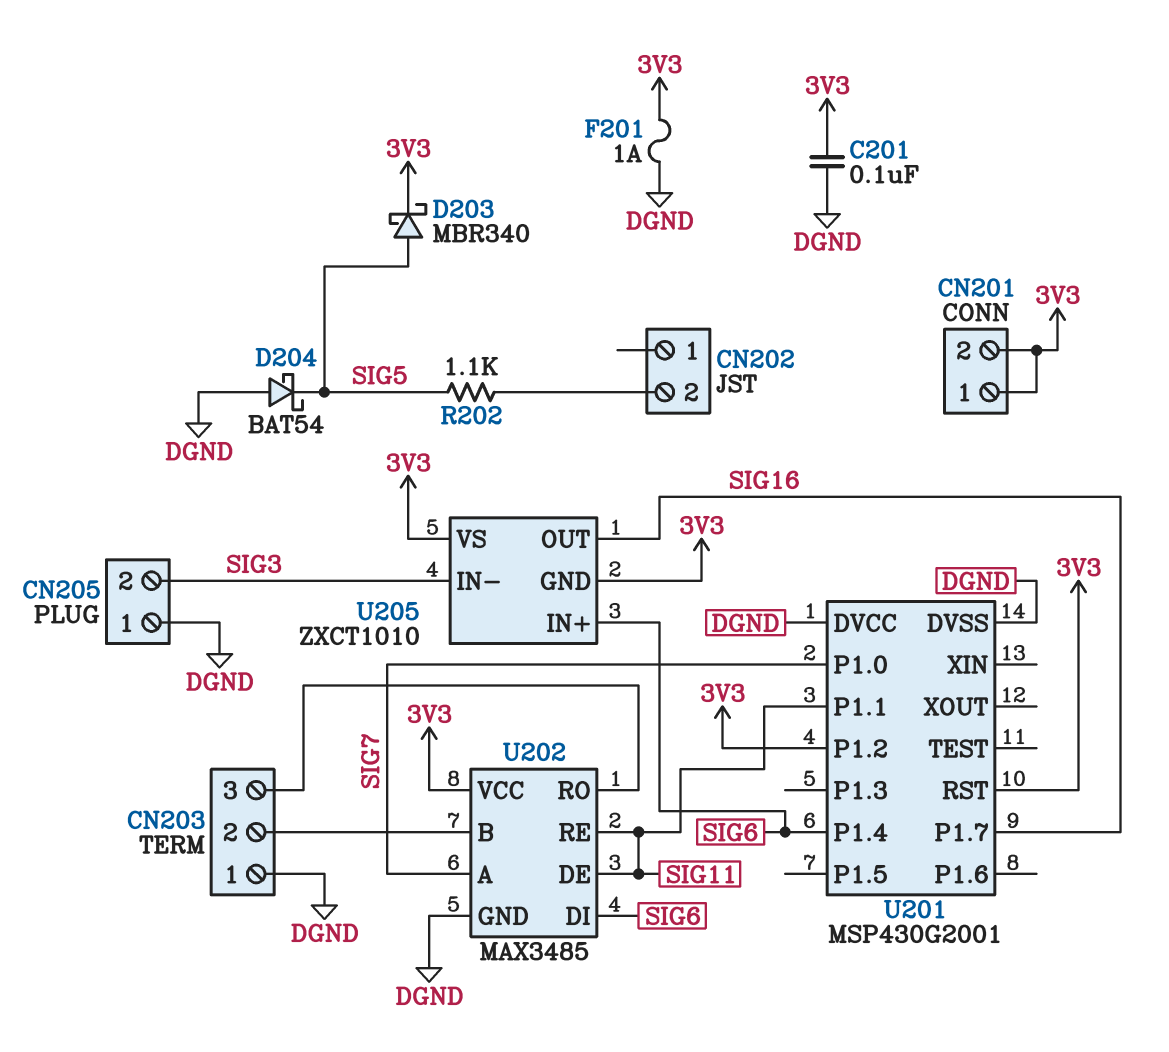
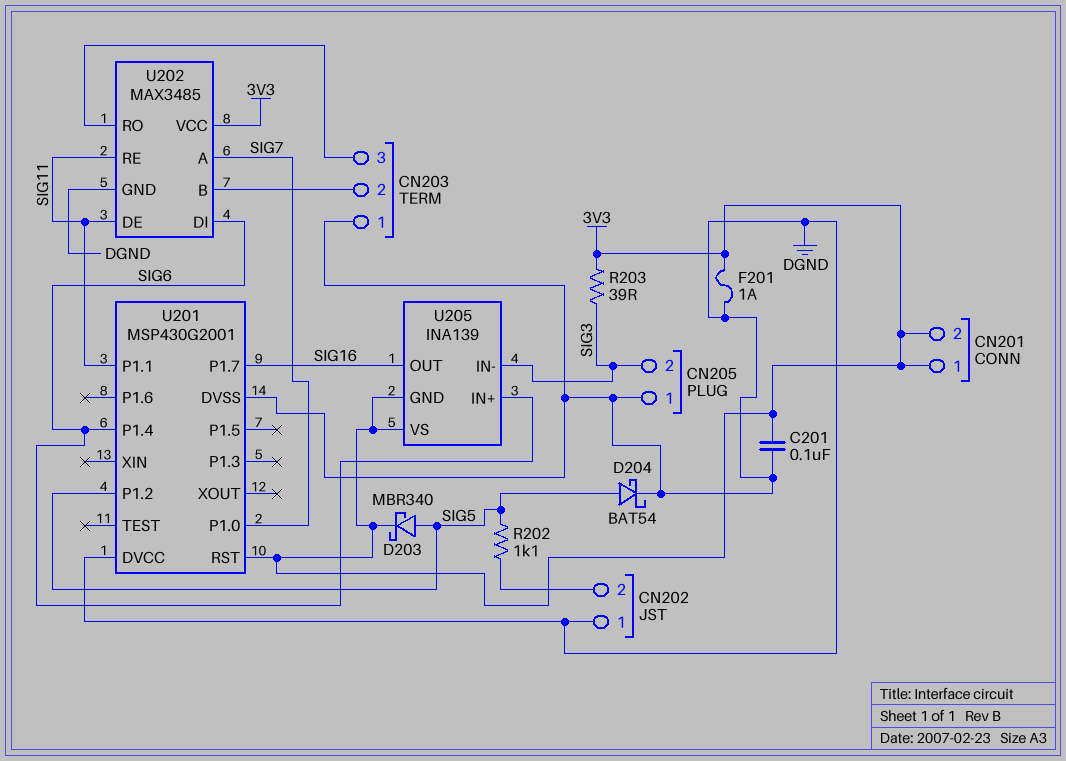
CN202 pin 1: none -> DGND
D204: schottky BAT54 (A DGND, K SIG5) -> schottky BAT54 (A SIG5, K DGND)
R203: none -> 39 (3V3, SIG3)
U201 pin P1.2: 3V3 -> SIG5
U205: ZXCT1010 -> INA139

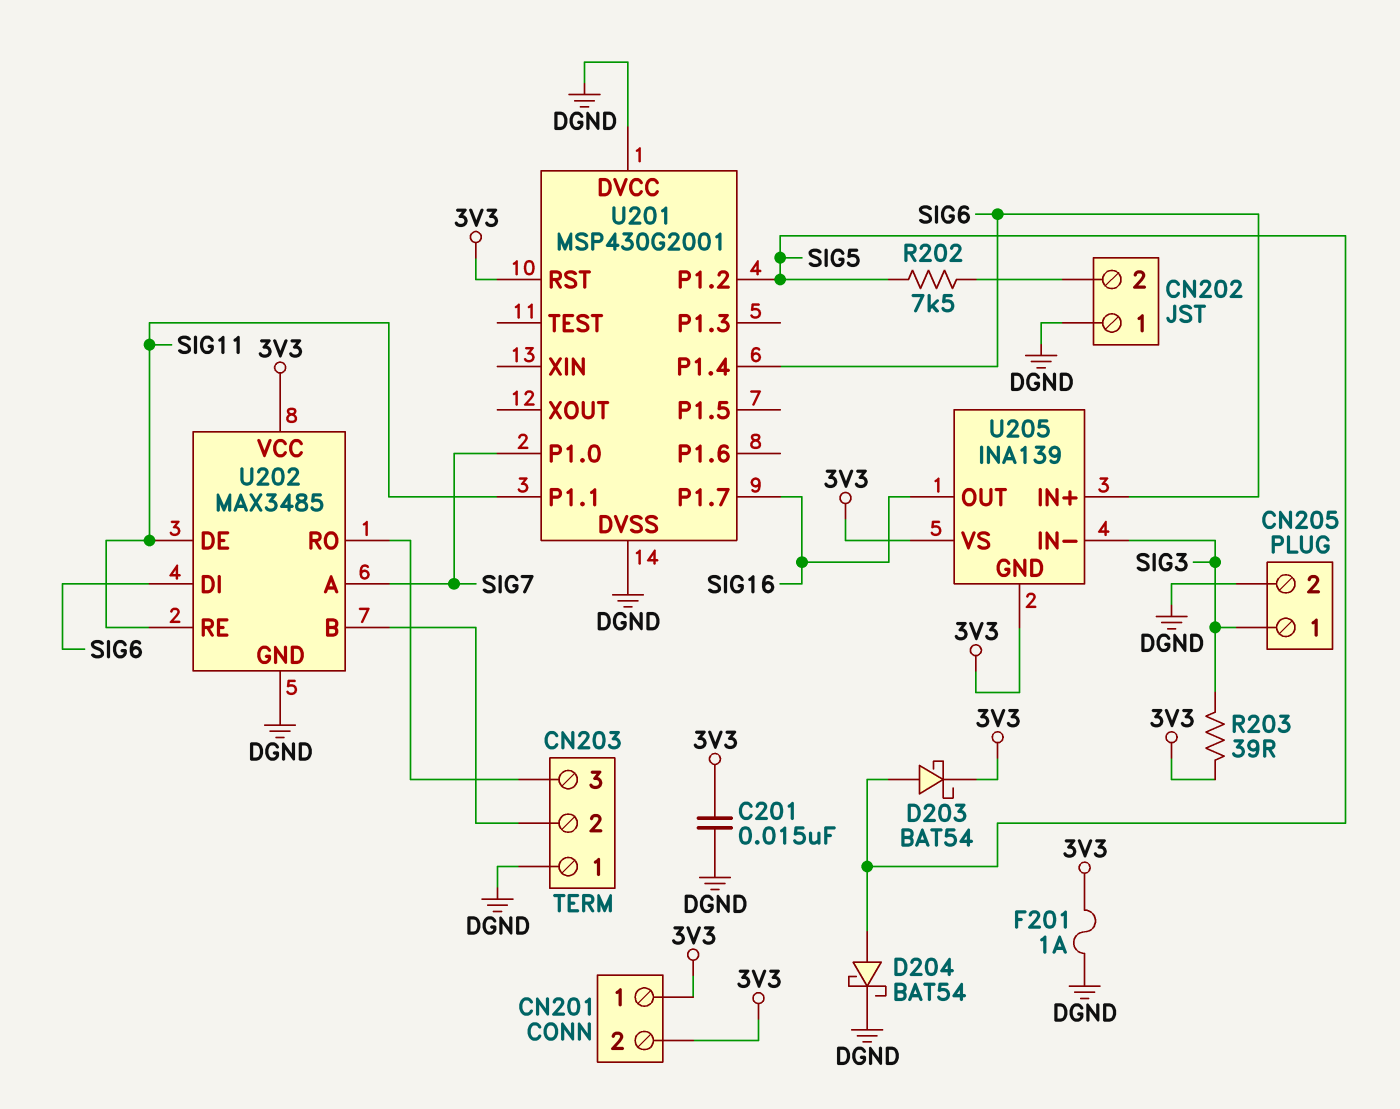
C201: 100nF (3V3, DGND) -> 15nF (3V3, DGND)
CN205 pin 1: DGND -> SIG3
CN205 pin 2: SIG3 -> DGND
D203: schottky MBR340 (A SIG5, K 3V3) -> schottky BAT54 (A SIG5, K 3V3)
R202: 1.1k (CN202/2, SIG5) -> 7.5k (CN202/2, SIG5)

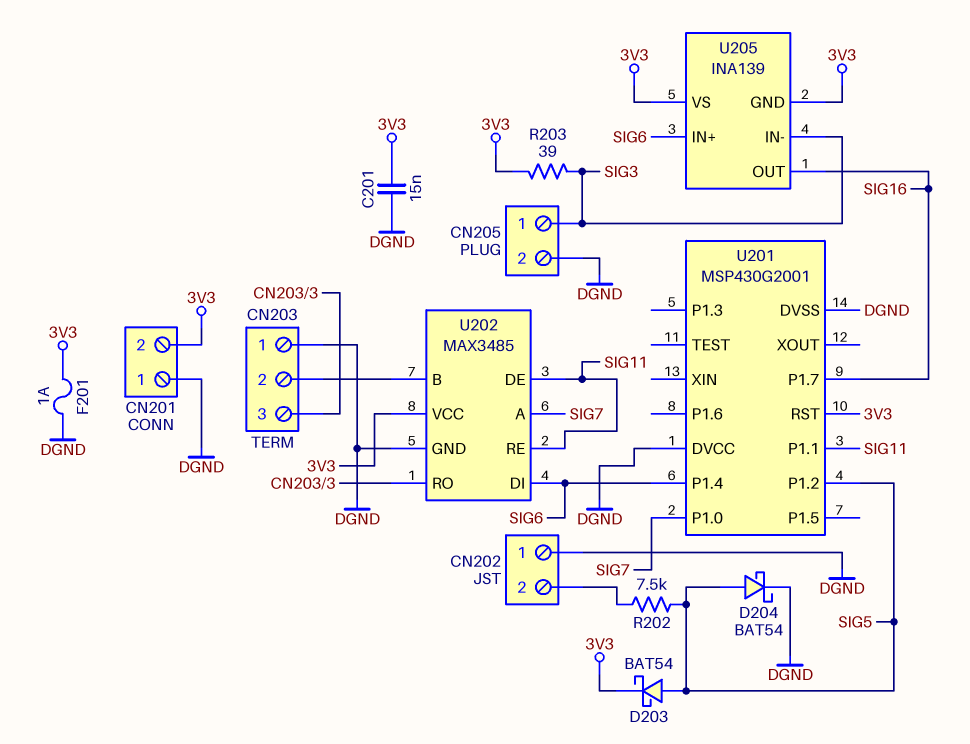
CN201 pin 1: 3V3 -> DGND

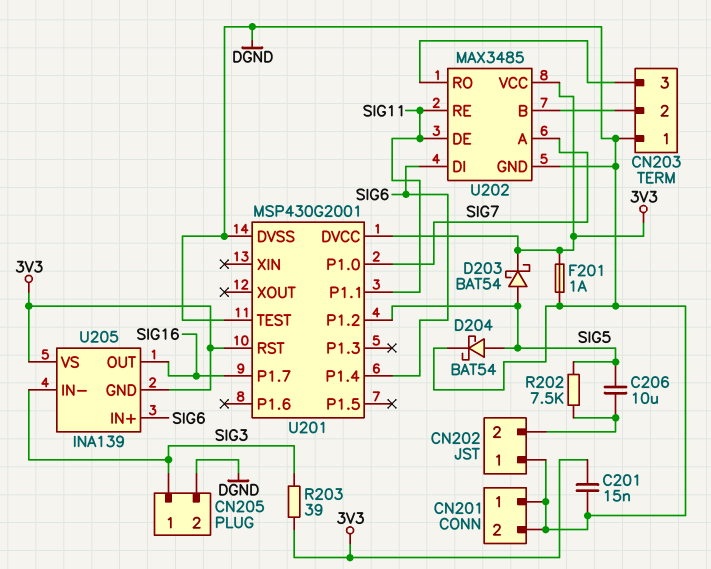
C206: none -> 10uF (CN202/2, SIG5)
CN201 pin 2: 3V3 -> DGND
U201 pin DVCC: DGND -> 3V3
U201 pin TEST: none -> DGND

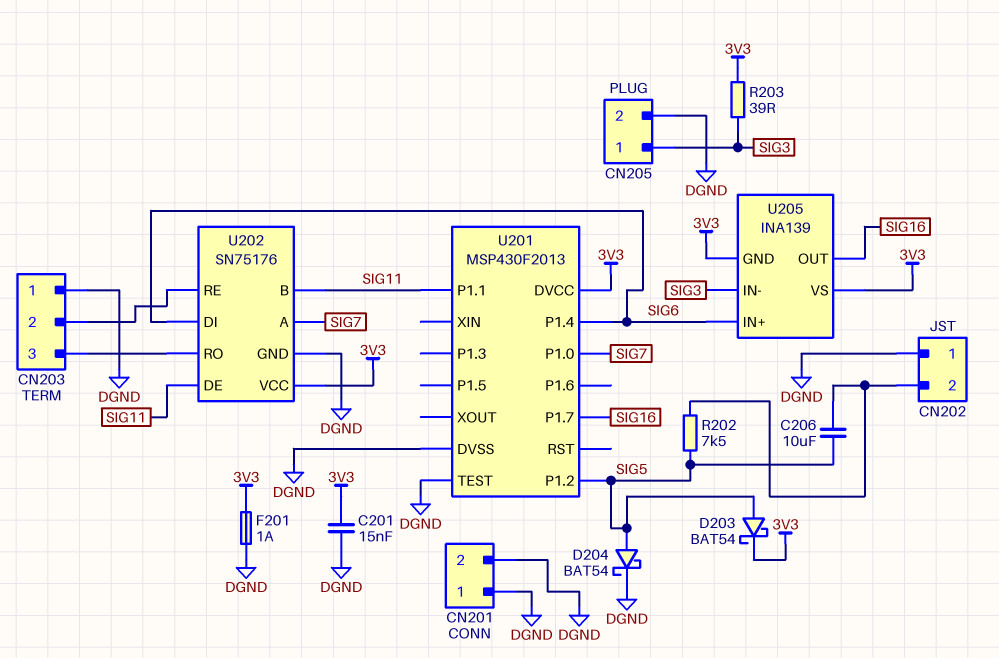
U201: MSP430G2001 -> MSP430F2013
U201 pin RST: 3V3 -> none
U202: MAX3485 -> SN75176
U202 pin B: CN203/2 -> SIG11
U202 pin RE: SIG11 -> CN203/2

